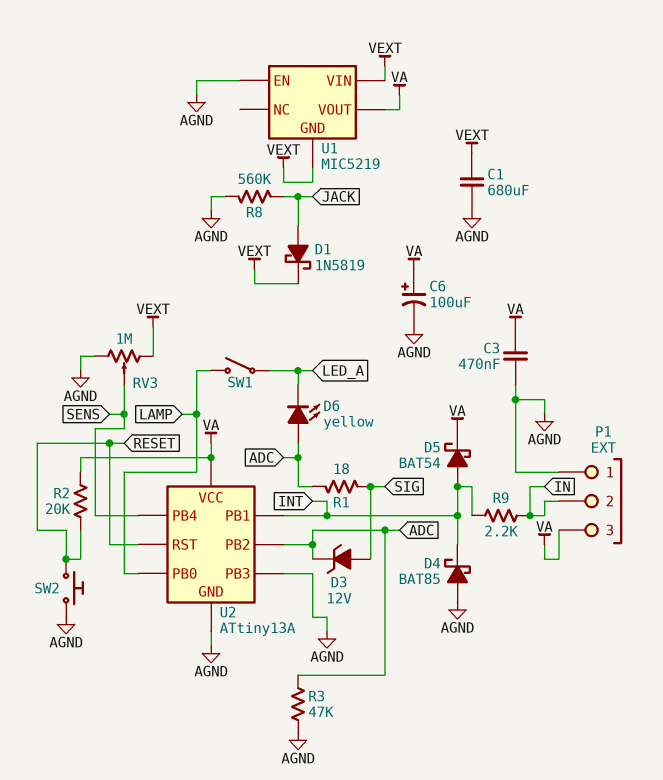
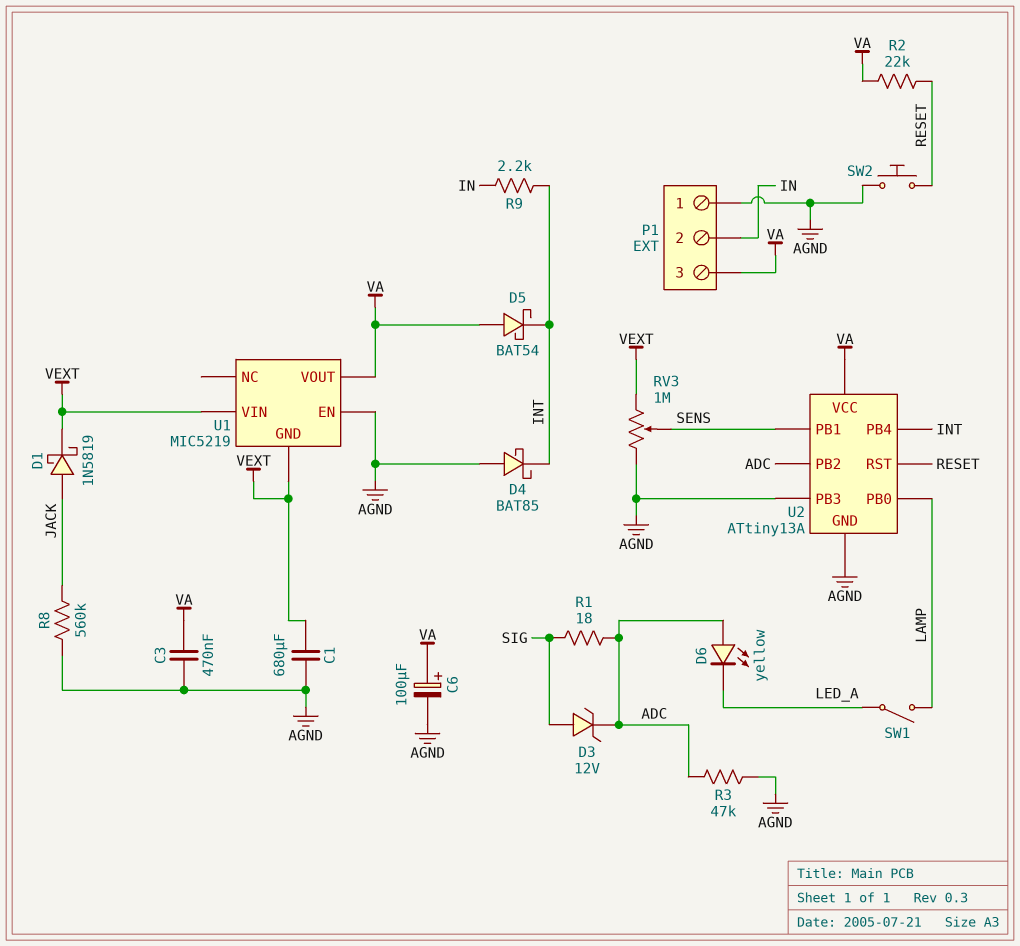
D5: schottky BAT54 (A INT, K VA) -> schottky BAT54 (A VA, K INT)
R2: 20k (RESET, VA) -> 22k (RESET, VA)
U2 pin PB1: INT -> SENS
U2 pin PB4: SENS -> INT

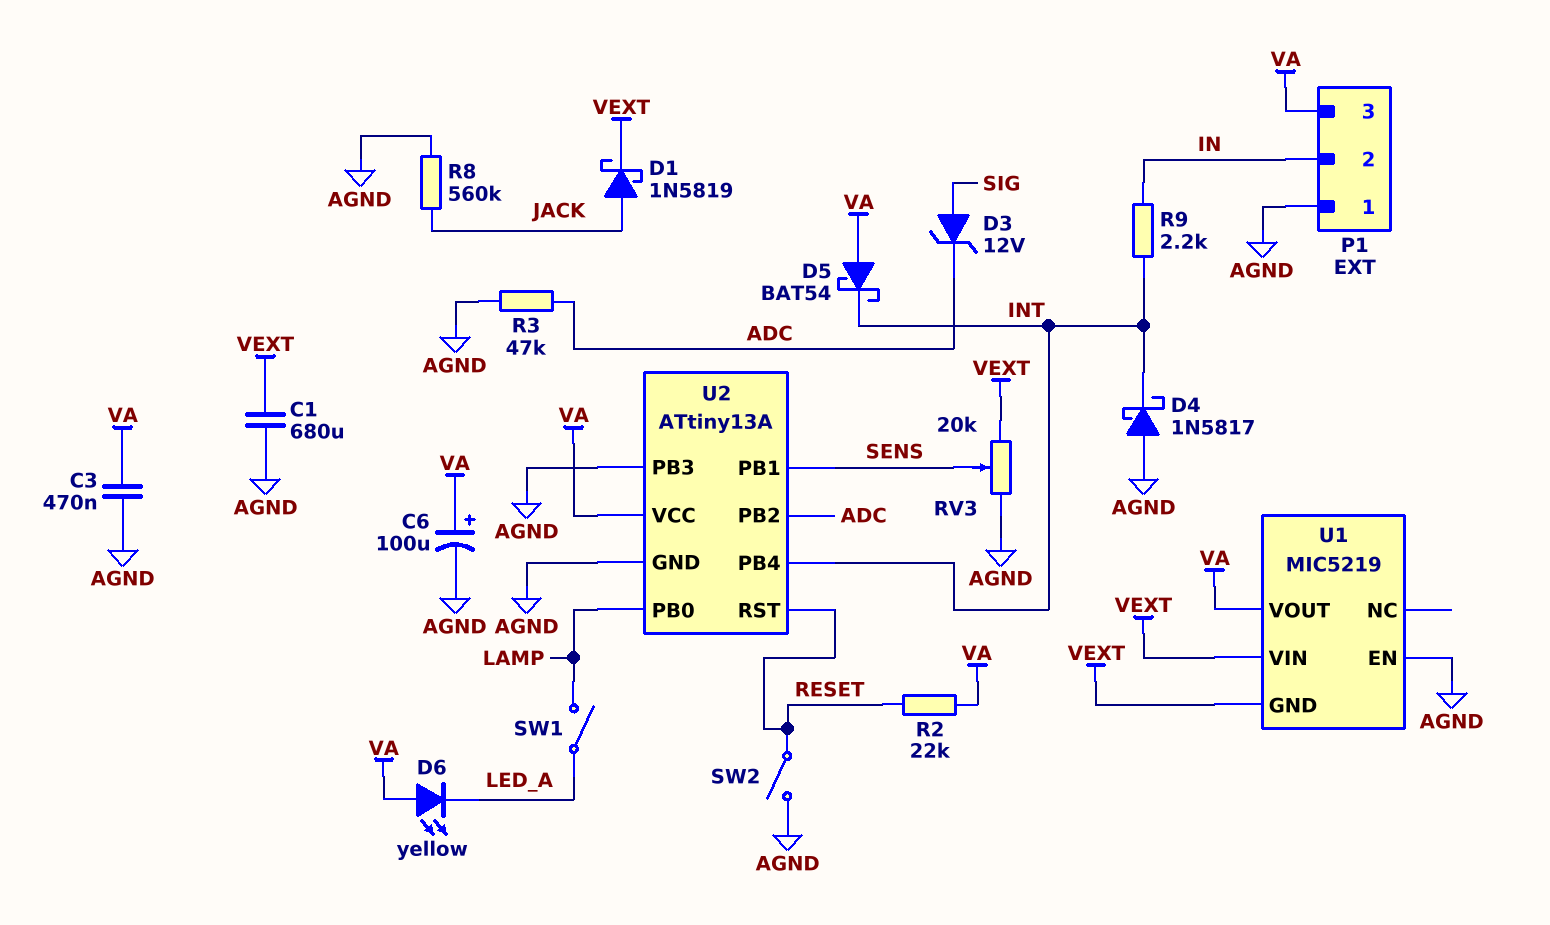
D4: schottky BAT85 (A AGND, K INT) -> schottky 1N5817 (A AGND, K INT)
D6: LED yellow (A ADC, K LED_A) -> LED yellow (A VA, K LED_A)
R1: 18 (ADC, SIG) -> none
RV3: 1M (AGND, VEXT, wiper SENS) -> 20k (AGND, VEXT, wiper SENS)
SW2: button (AGND, RESET) -> switch (AGND, RESET)

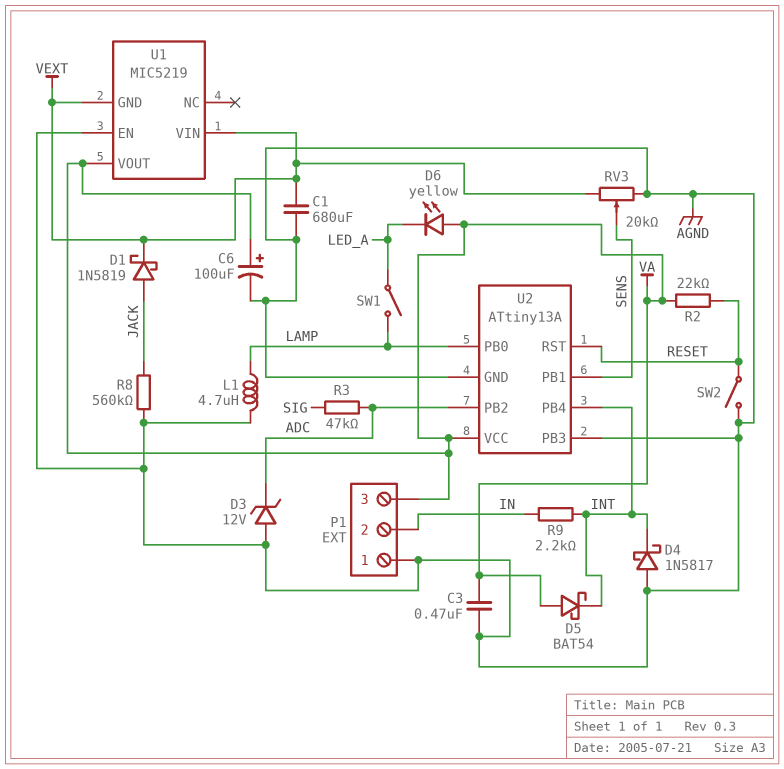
D3: zener 12V (A SIG, K ADC) -> zener 12V (A AGND, K ADC)
L1: none -> 4.7uH (AGND, LAMP)
R3: 47k (ADC, AGND) -> 47k (ADC, SIG)

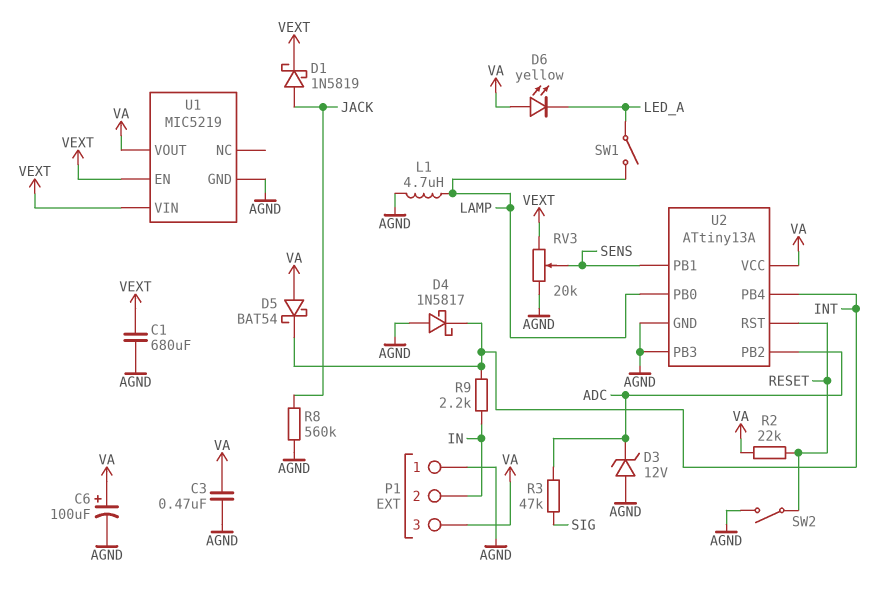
U1 pin EN: AGND -> VEXT
U1 pin GND: VEXT -> AGND

